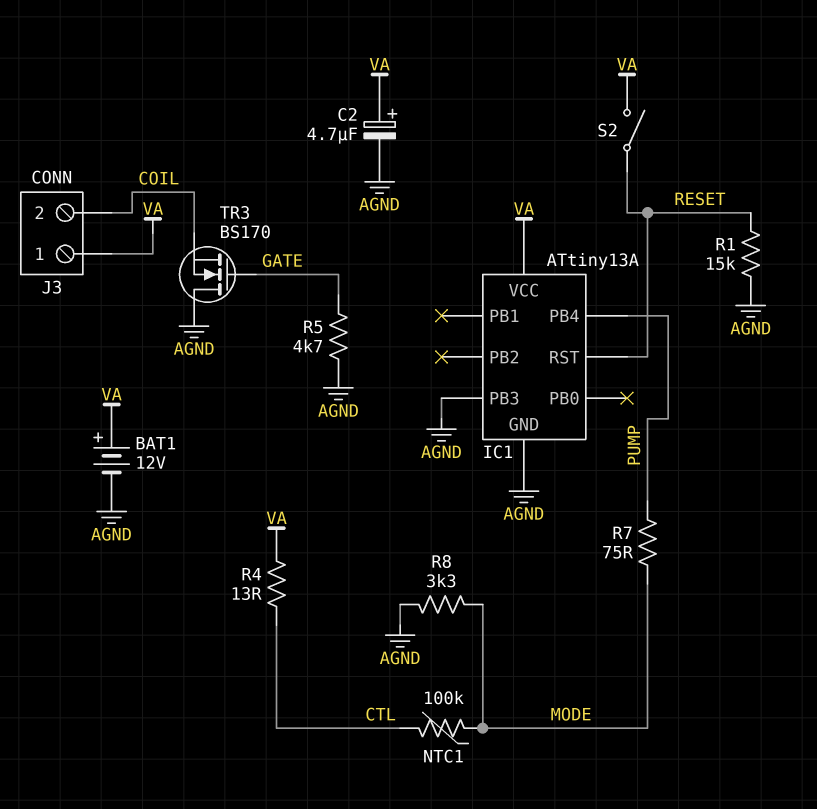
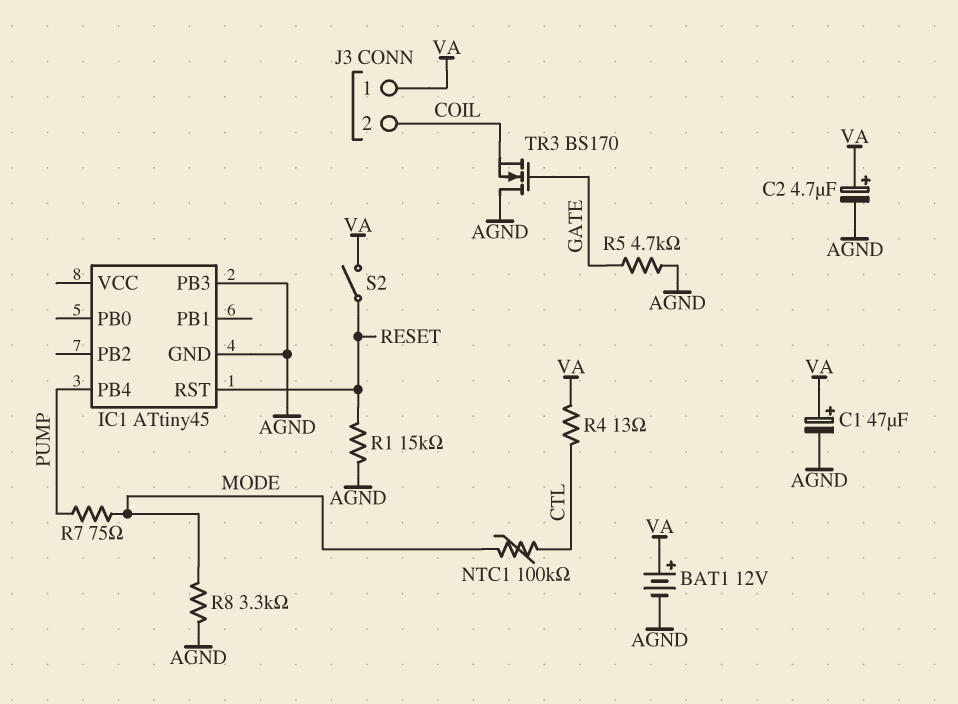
C1: none -> 47uF (plus VA, minus AGND)
IC1: ATtiny13A -> ATtiny45
IC1 pin VCC: VA -> none

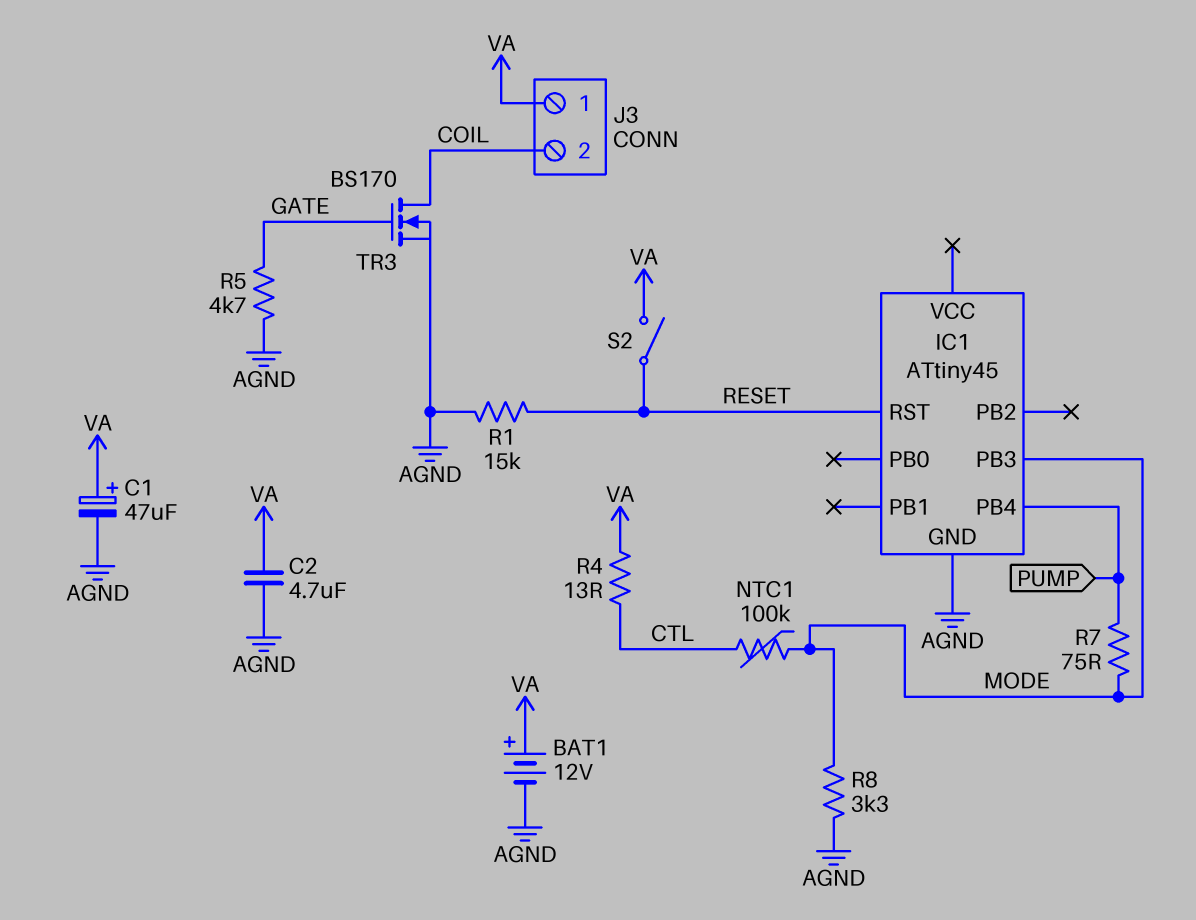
C2: 4.7uF (plus VA, minus AGND) -> 4.7uF (AGND, VA)
IC1 pin PB3: AGND -> MODE
TR3: NMOS BS170 (G GATE, D AGND, S COIL) -> NMOS BS170 (G GATE, D COIL, S AGND)

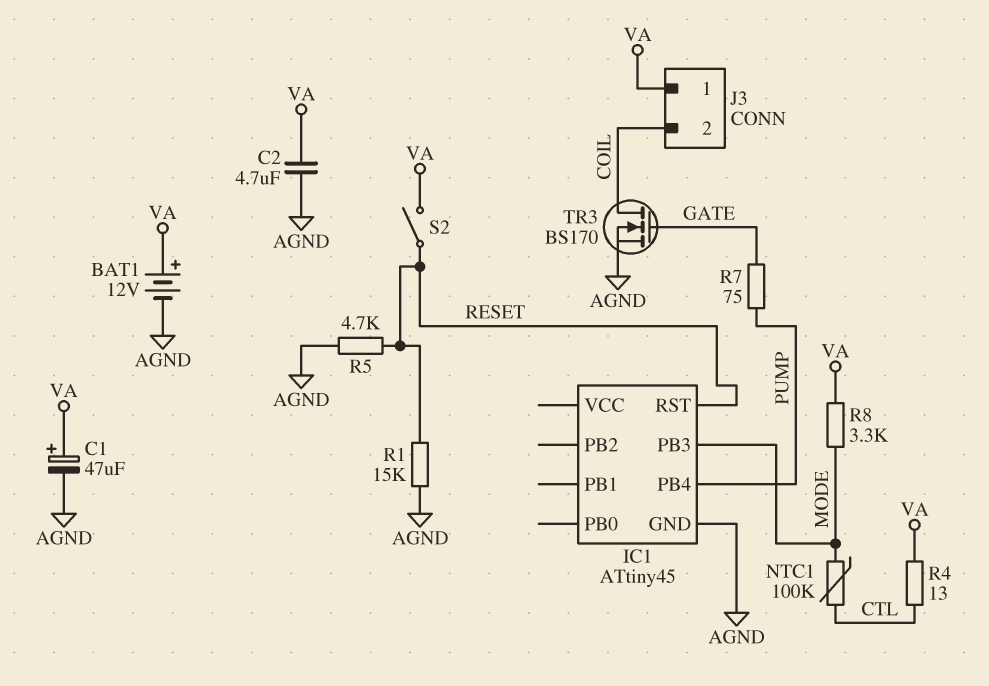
R5: 4.7k (AGND, GATE) -> 4.7k (AGND, RESET)
R7: 75 (MODE, PUMP) -> 75 (GATE, PUMP)
R8: 3.3k (AGND, MODE) -> 3.3k (MODE, VA)

